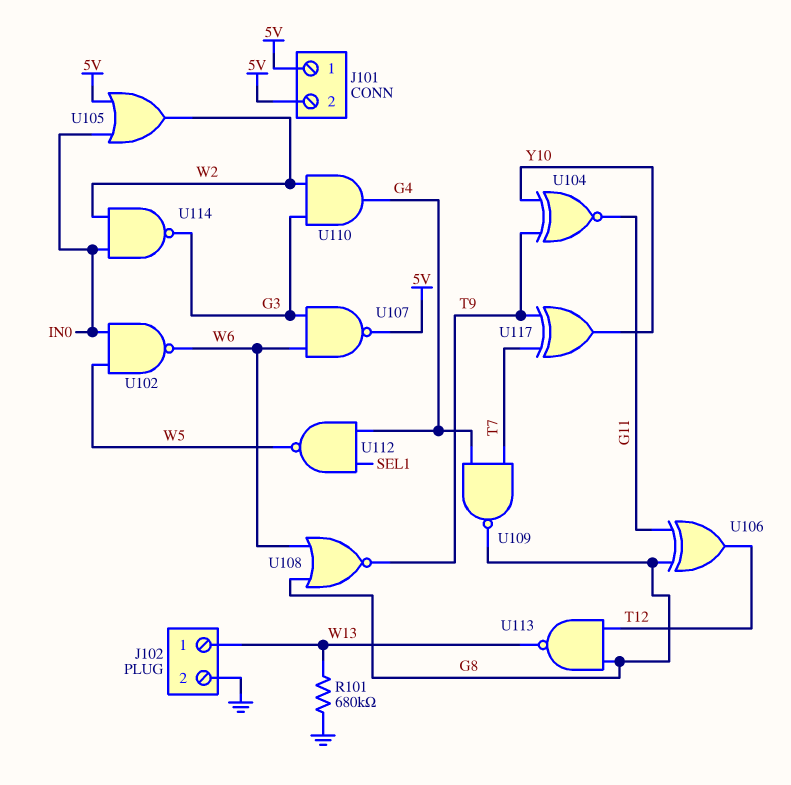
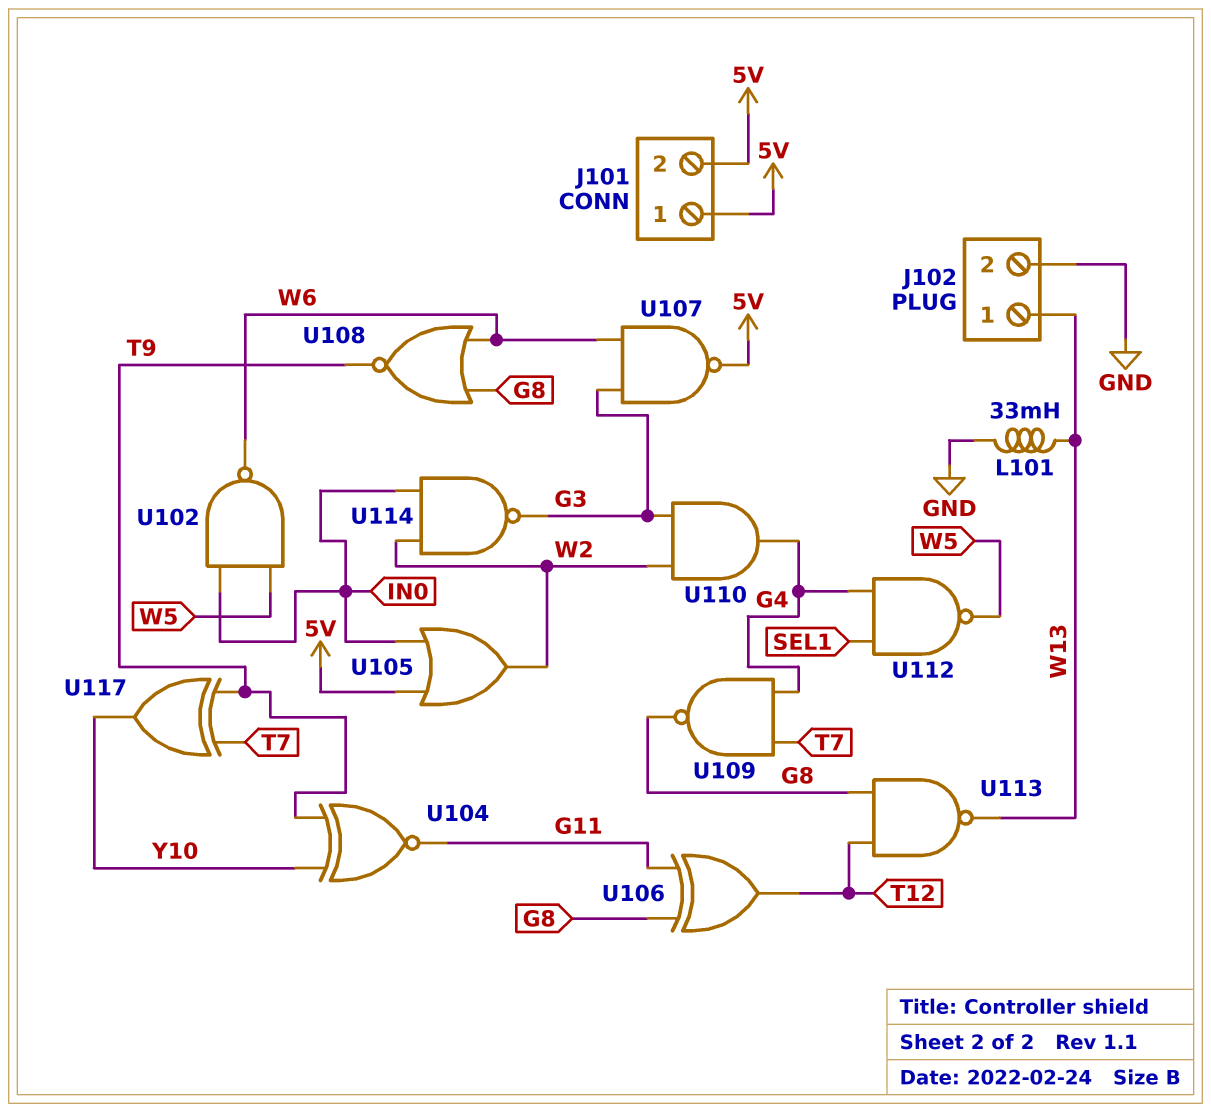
L101: none -> 33mH (GND, W13)
R101: 680k (GND, W13) -> none

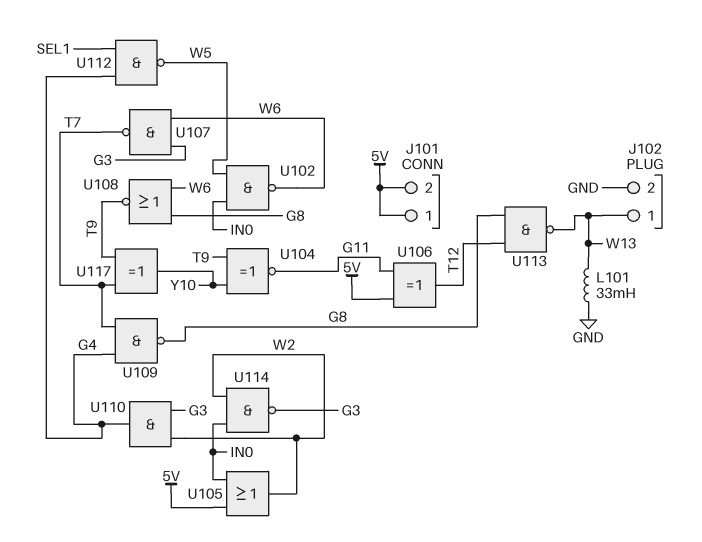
U106: XOR (in G8, in G11, out T12) -> XOR (in 5V, in G11, out T12)
U107: NAND (in G3, in W6, out 5V) -> NAND (in G3, in W6, out T7)

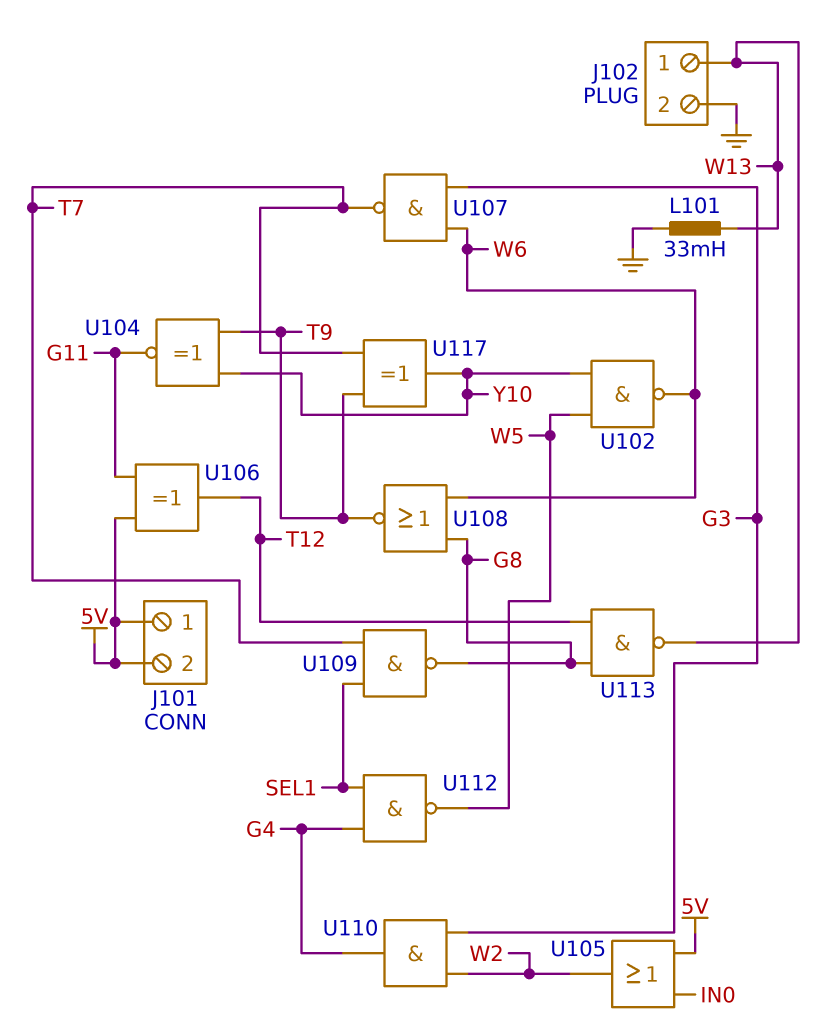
U102: NAND (in IN0, in W5, out W6) -> NAND (in W5, in Y10, out W6)
U109: NAND (in G4, in T7, out G8) -> NAND (in SEL1, in T7, out G8)
U114: NAND (in IN0, in W2, out G3) -> none

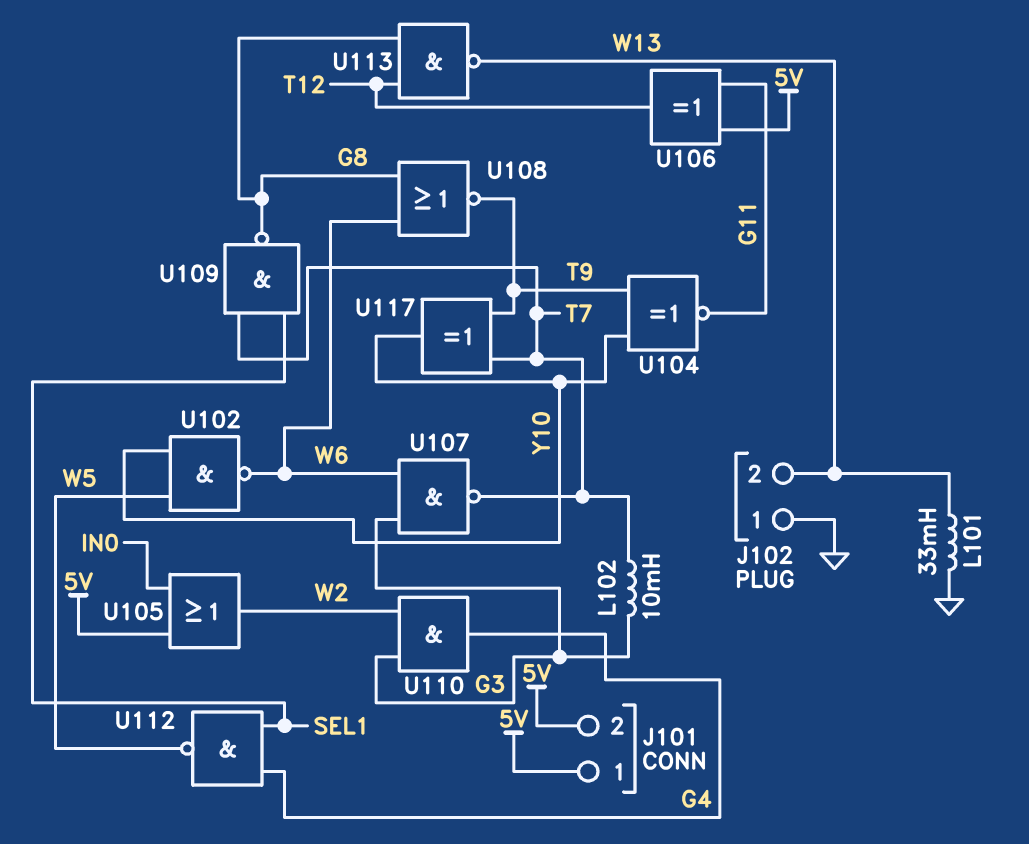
J102 pin 1: W13 -> GND
J102 pin 2: GND -> W13
L102: none -> 10mH (G3, T7)

